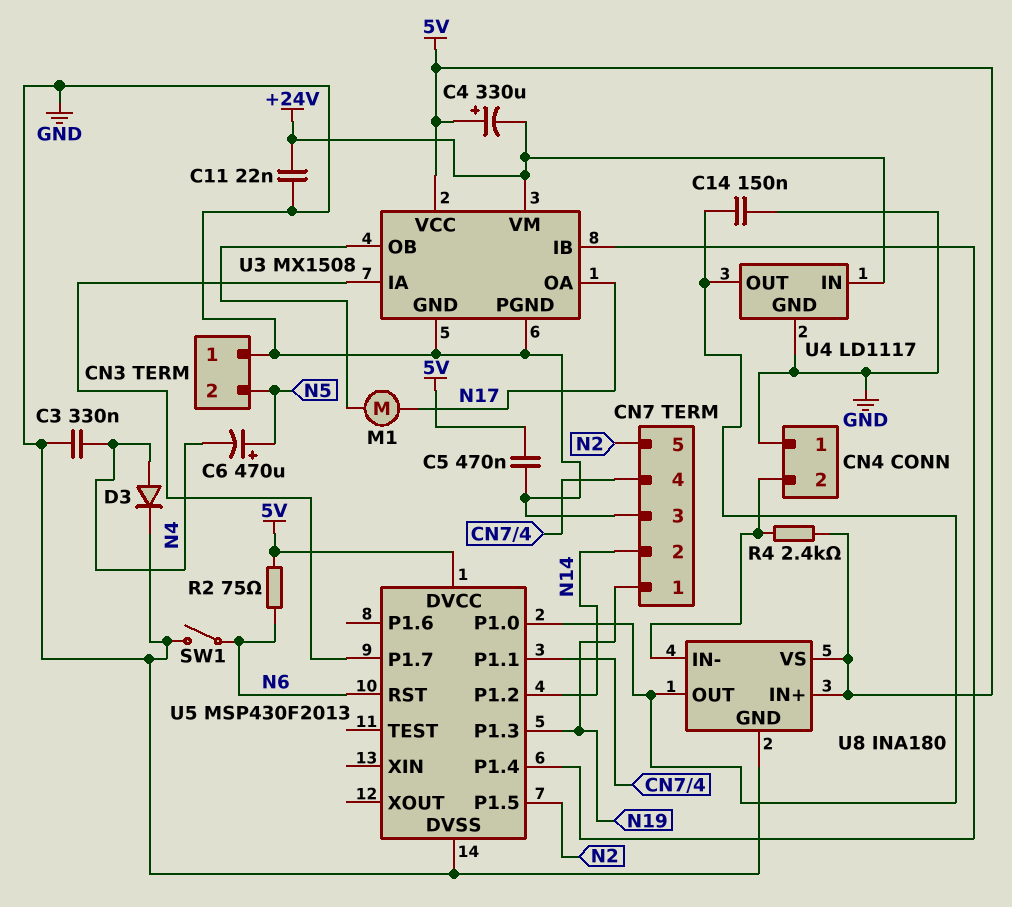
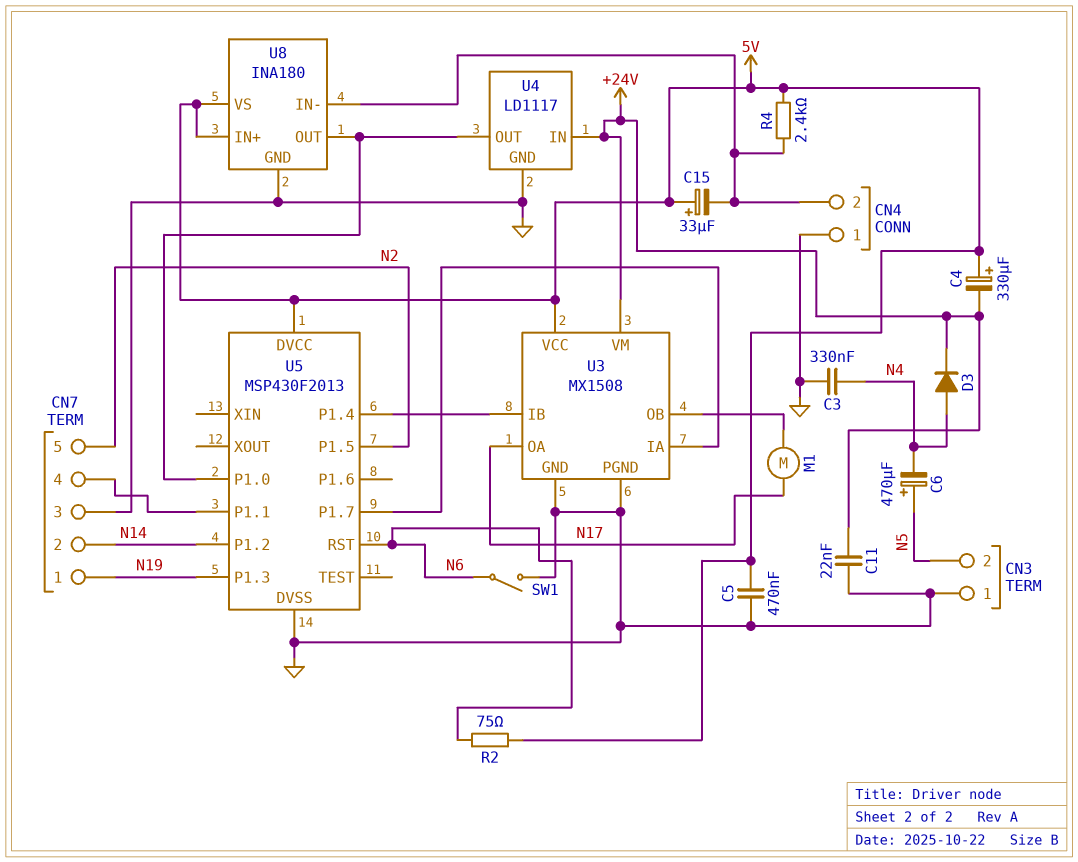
C14: 150nF (GND, U4/OUT) -> none
C15: none -> 33uF (plus 5V, minus CN4/2)
D3: diode (A N4, K GND) -> diode (A N4, K +24V)

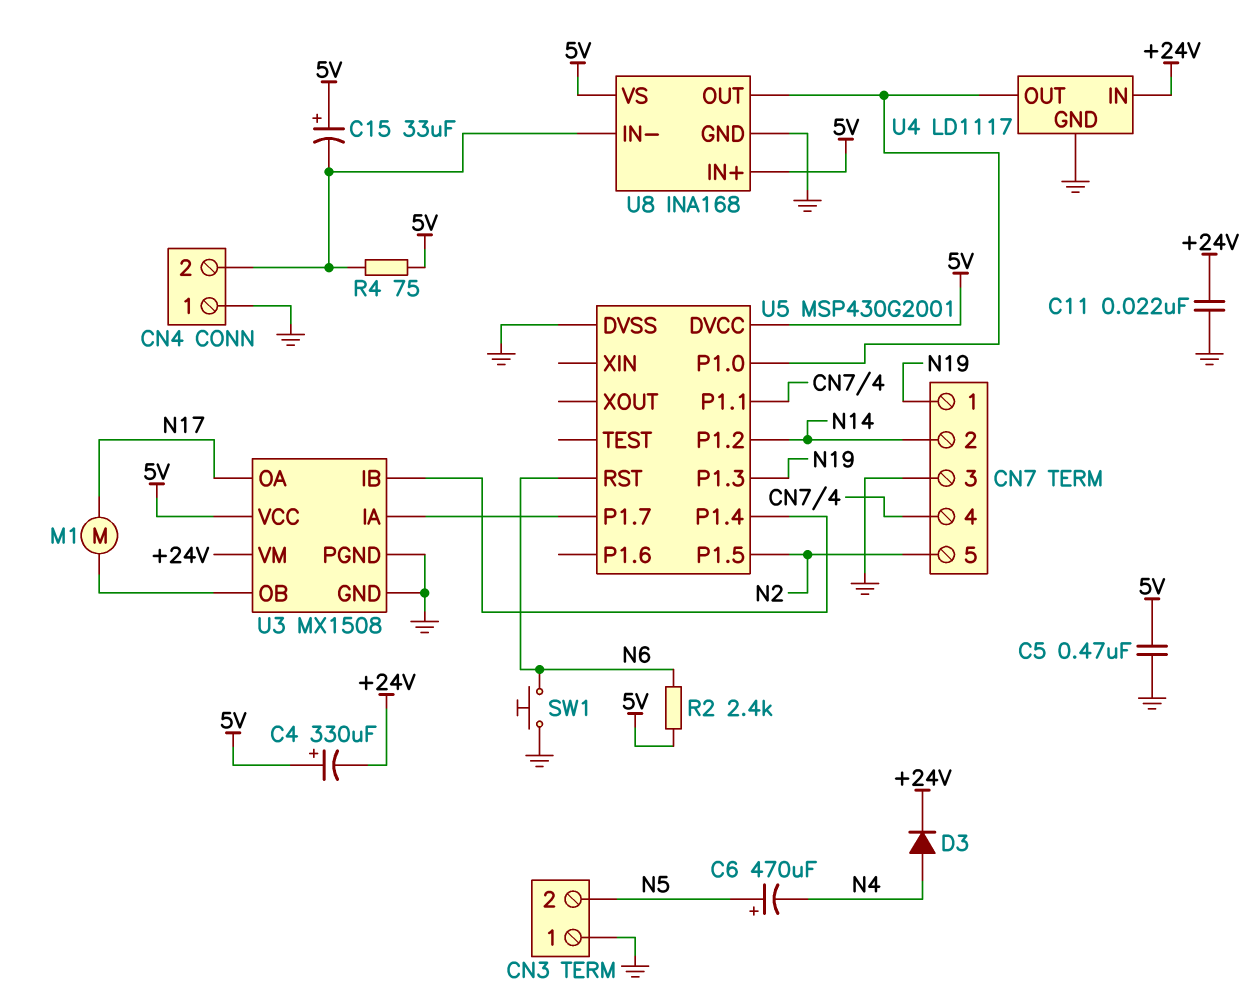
C3: 330nF (GND, N4) -> none
R2: 75 (5V, N6) -> 2.4k (5V, N6)
R4: 2.4k (5V, CN4/2) -> 75 (5V, CN4/2)
SW1: switch (GND, N6) -> button (GND, N6)
U5: MSP430F2013 -> MSP430G2001
U8: INA180 -> INA168

